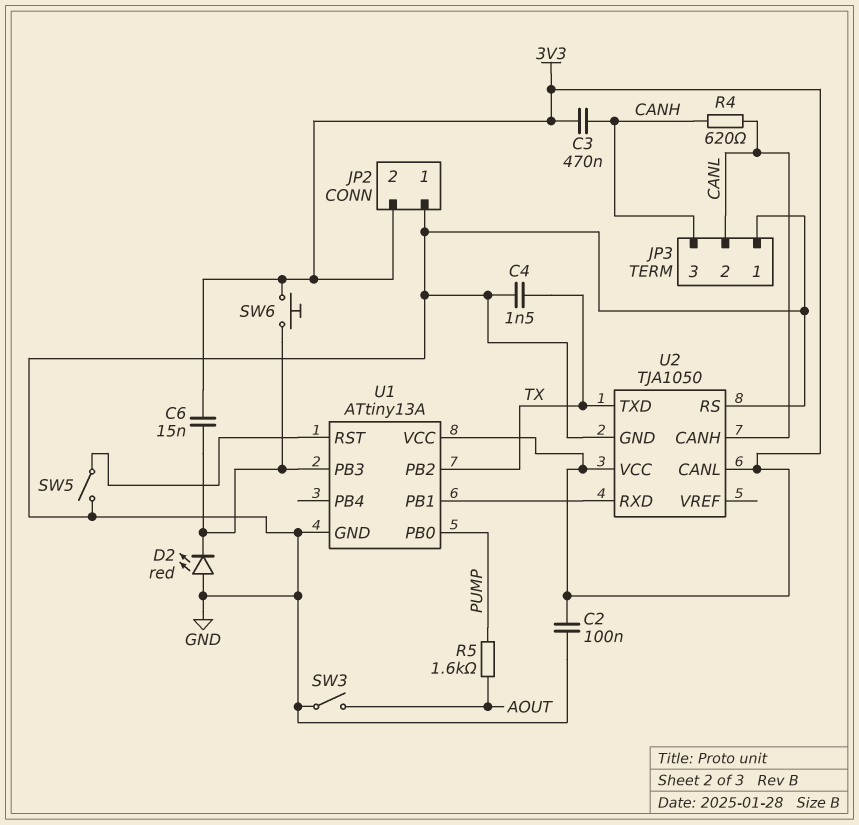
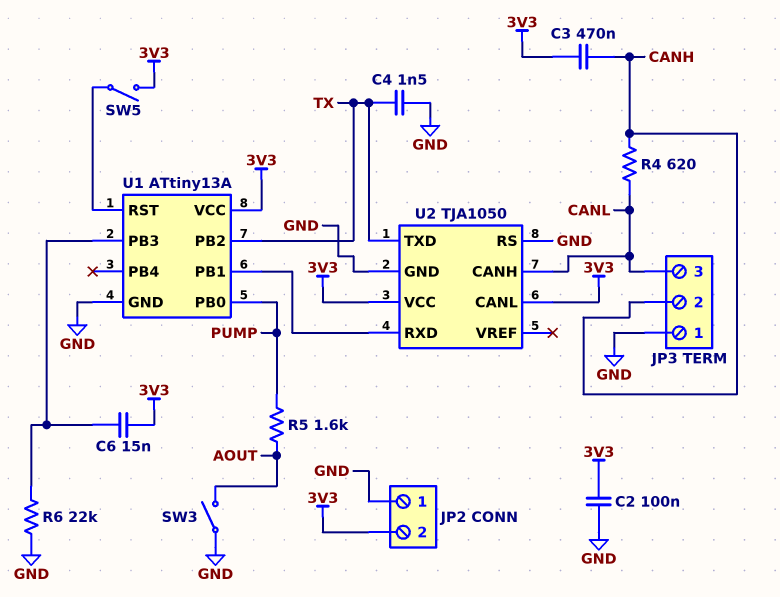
D2: LED red (A GND, K U1/PB3) -> none
JP3 pin 2: CANL -> CANH
JP3 pin 3: CANH -> CANL
R6: none -> 22k (GND, U1/PB3)
SW5: switch (GND, U1/RST) -> switch (3V3, U1/RST)
SW6: button (3V3, U1/PB3) -> none

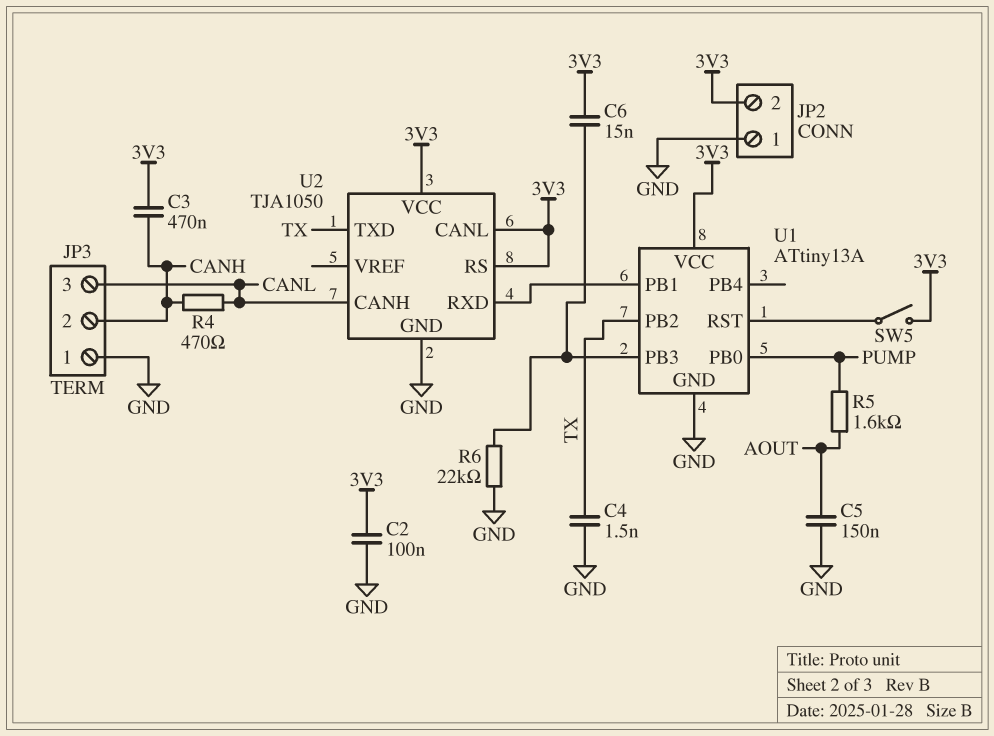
C5: none -> 150nF (AOUT, GND)
R4: 620 (CANH, CANL) -> 470 (CANH, CANL)
SW3: switch (AOUT, GND) -> none
U2 pin RS: GND -> 3V3

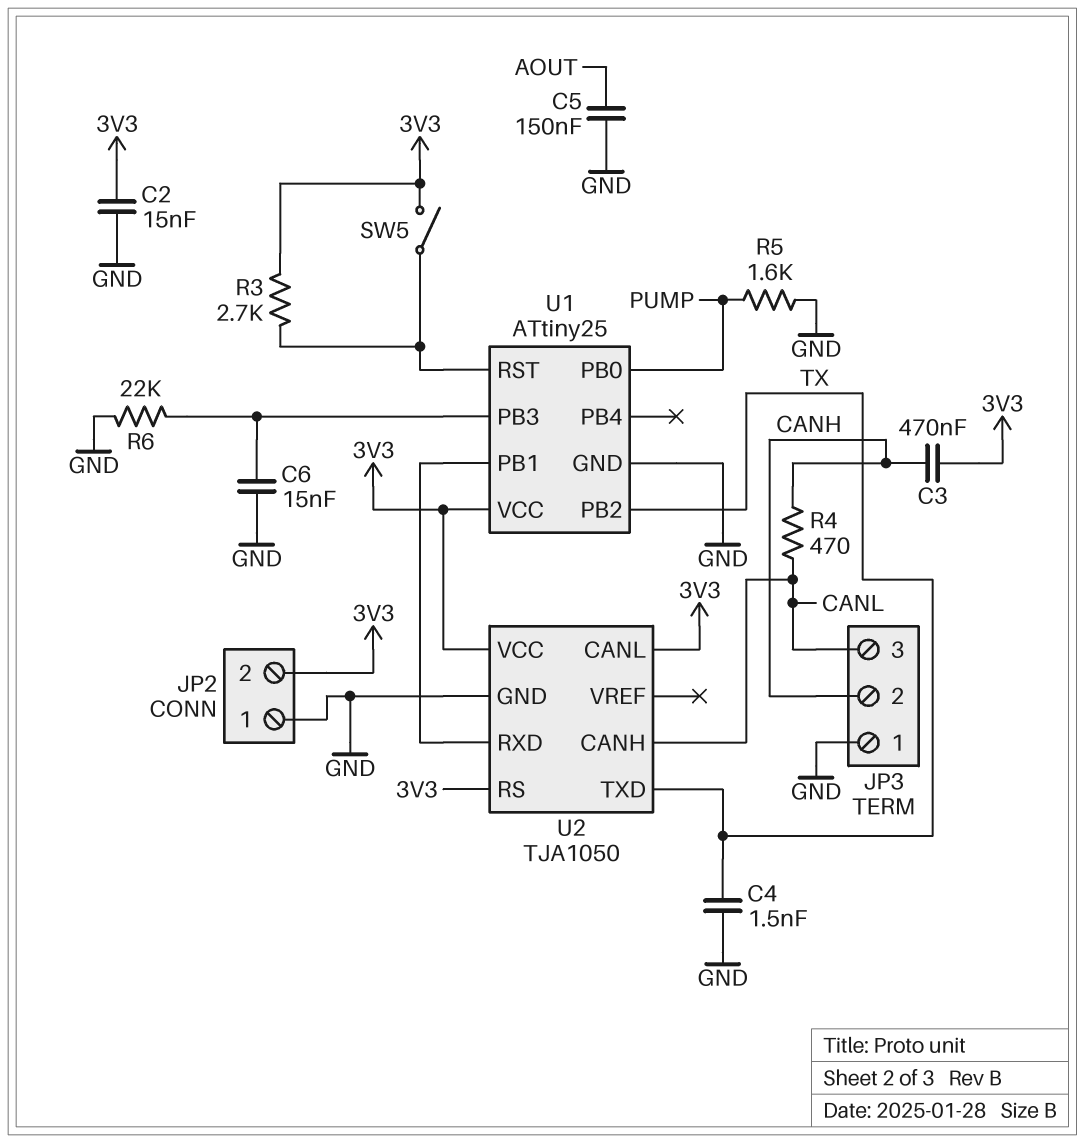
C2: 100nF (3V3, GND) -> 15nF (3V3, GND)
C6: 15nF (3V3, U1/PB3) -> 15nF (GND, U1/PB3)
R3: none -> 2.7k (3V3, U1/RST)
R5: 1.6k (AOUT, PUMP) -> 1.6k (GND, PUMP)
U1: ATtiny13A -> ATtiny25

